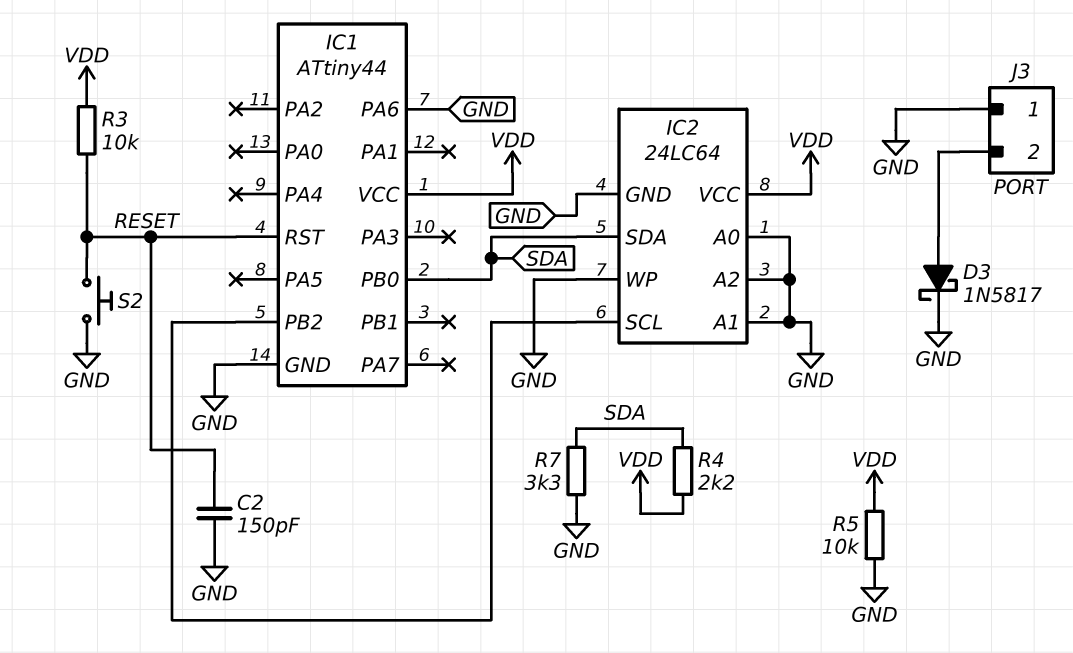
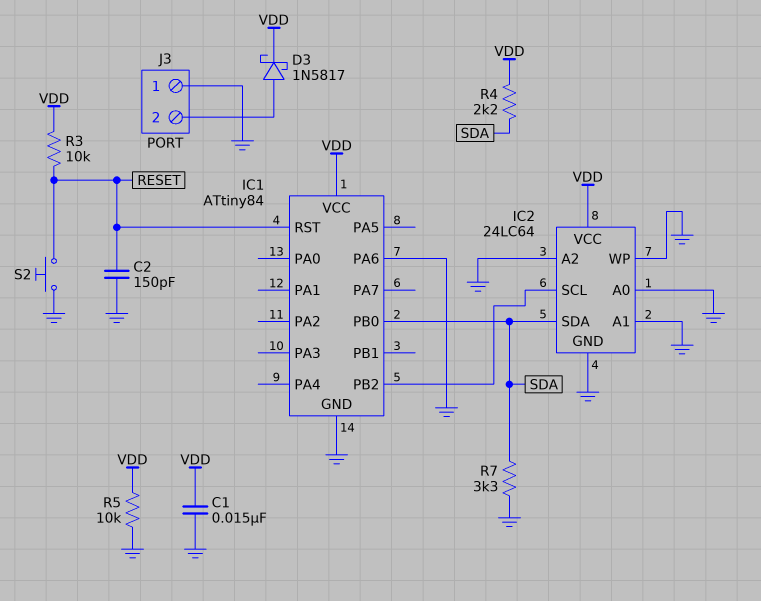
C1: none -> 15nF (GND, VDD)
D3: schottky 1N5817 (A J3/2, K GND) -> schottky 1N5817 (A J3/2, K VDD)
IC1: ATtiny44 -> ATtiny84

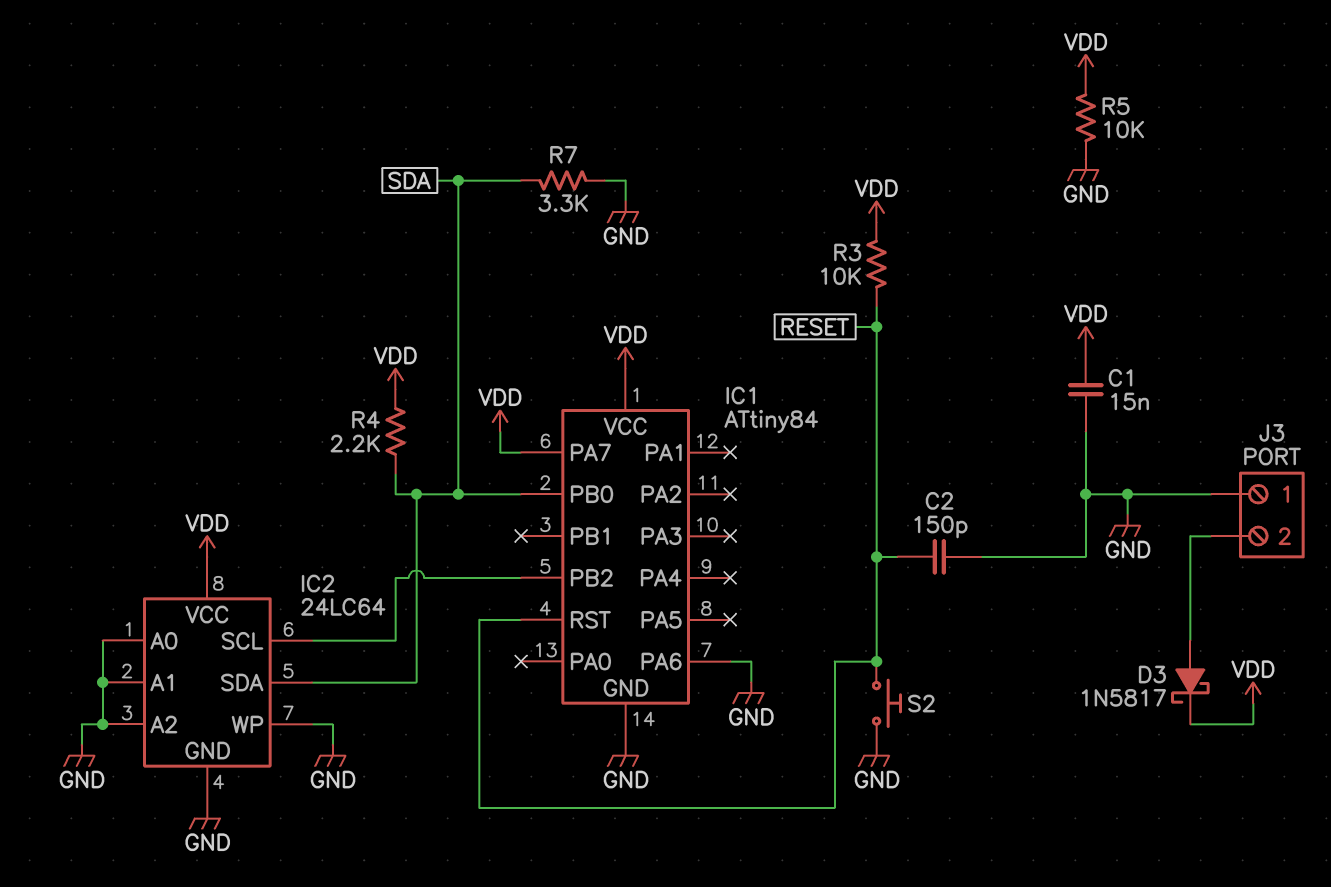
IC1 pin PA7: none -> VDD

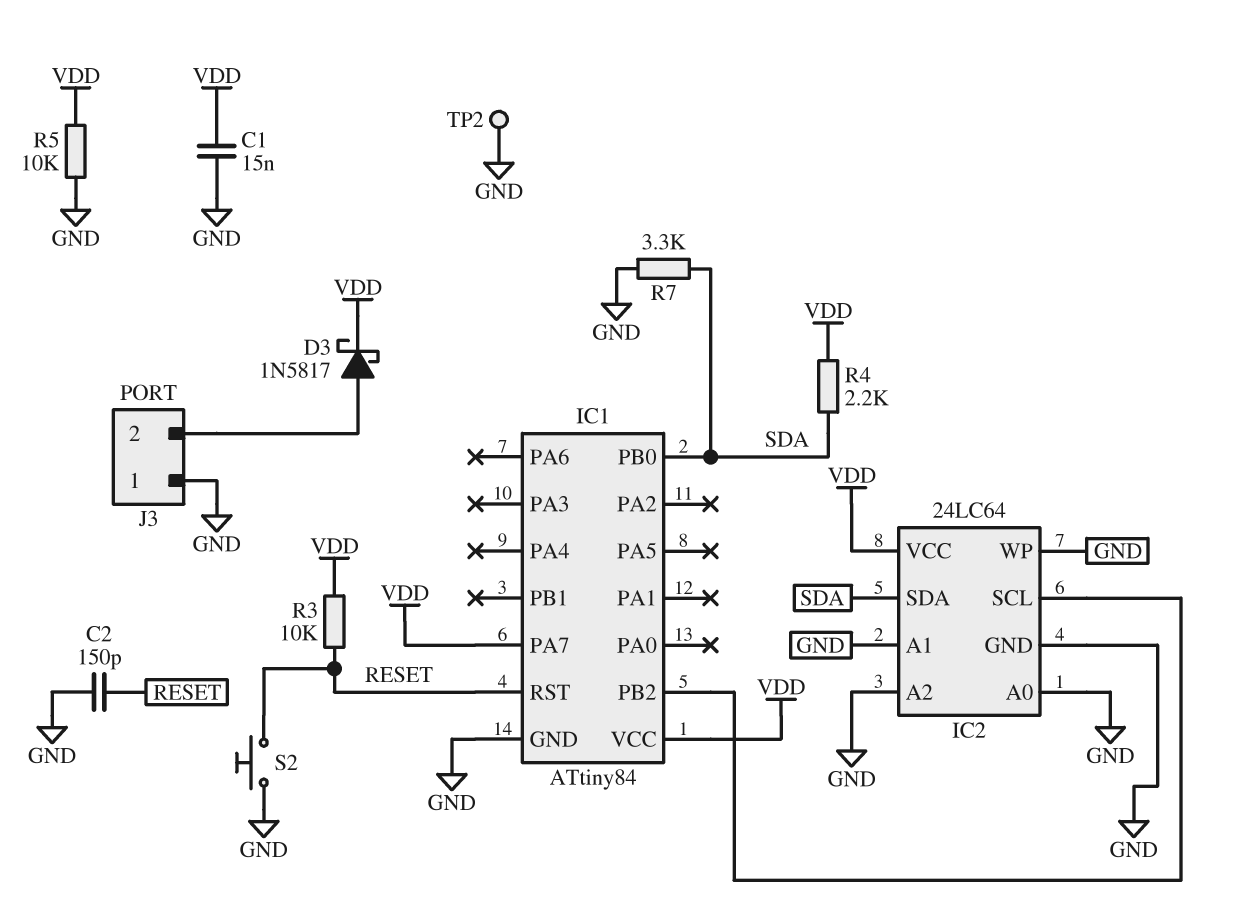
IC1 pin PA6: GND -> none
TP2: none -> test point (GND)

